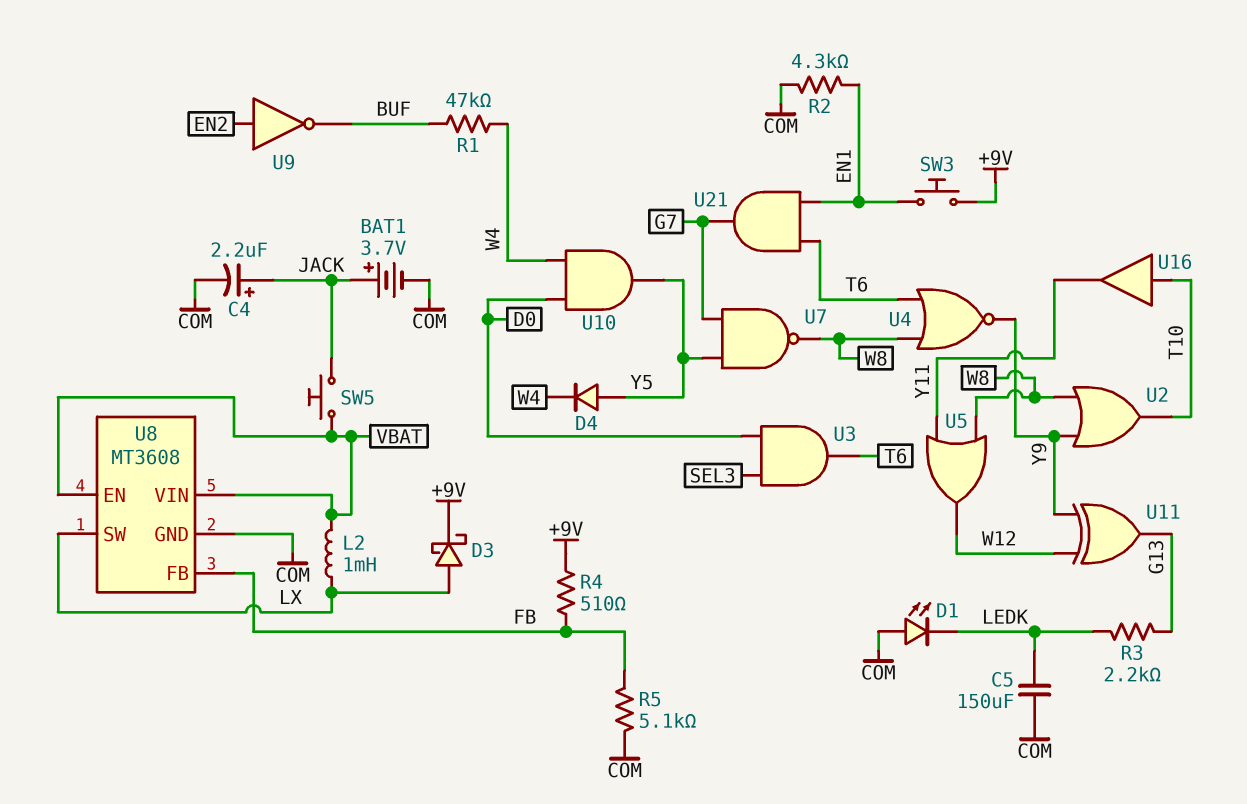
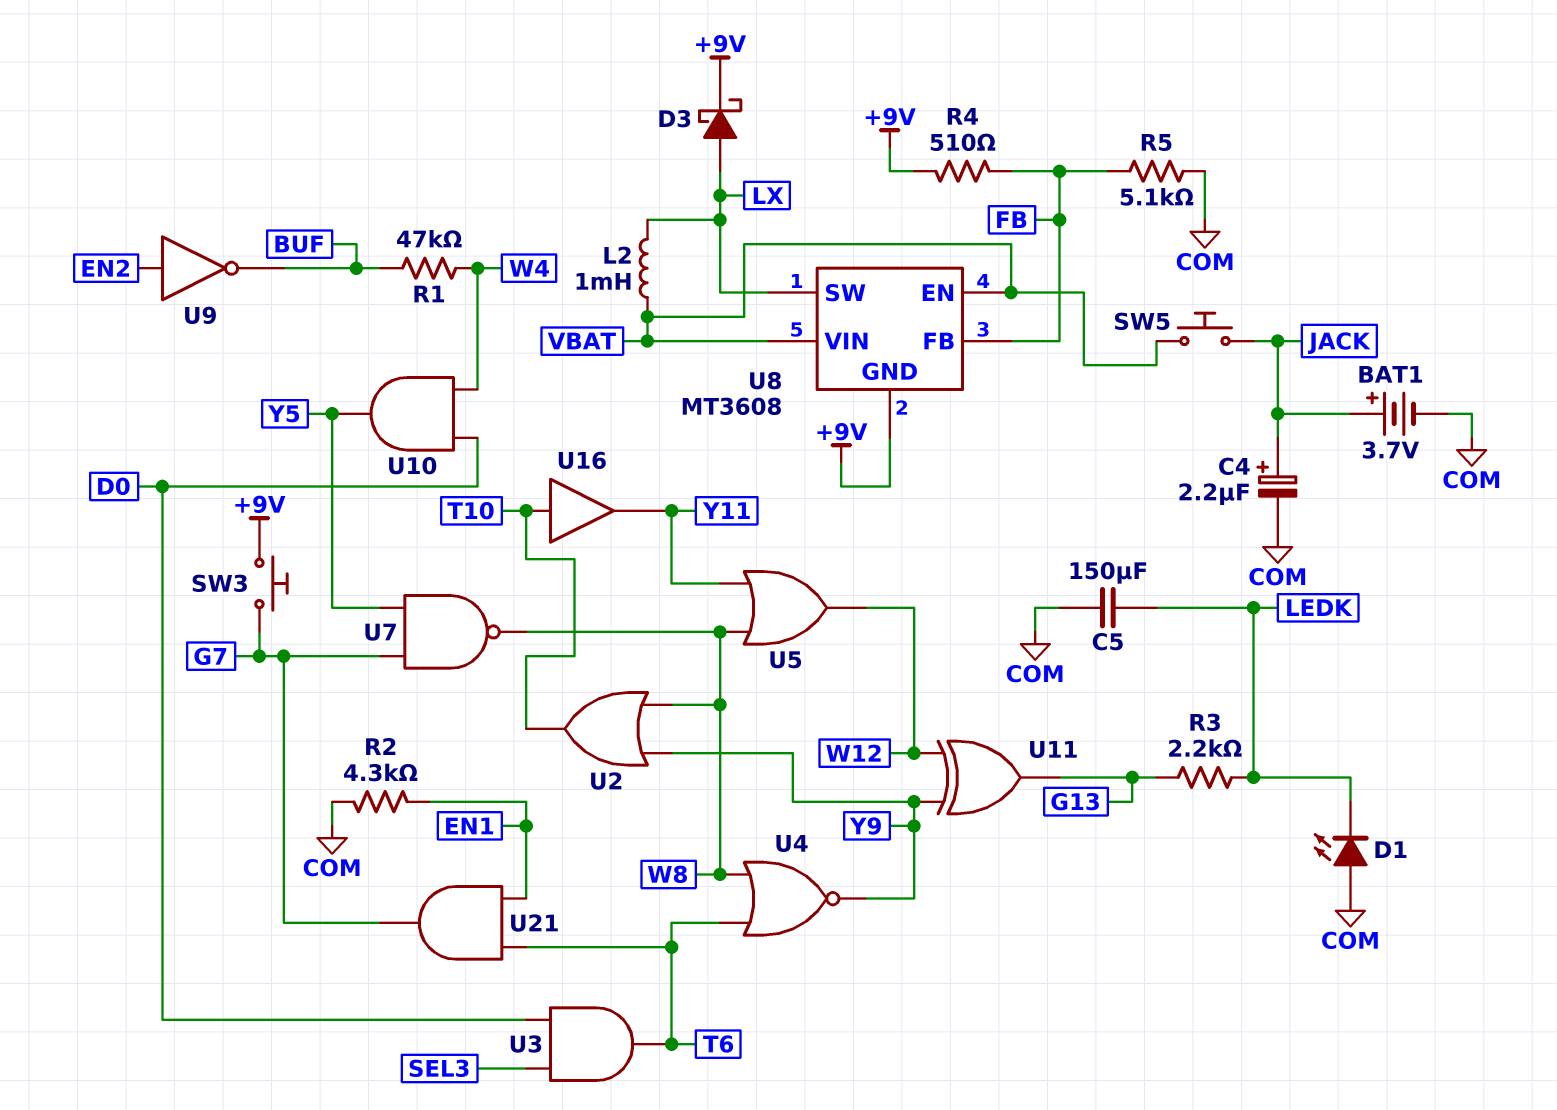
D4: diode (A Y5, K W4) -> none
SW3: button (+9V, EN1) -> button (+9V, G7)
U8 pin GND: COM -> +9V

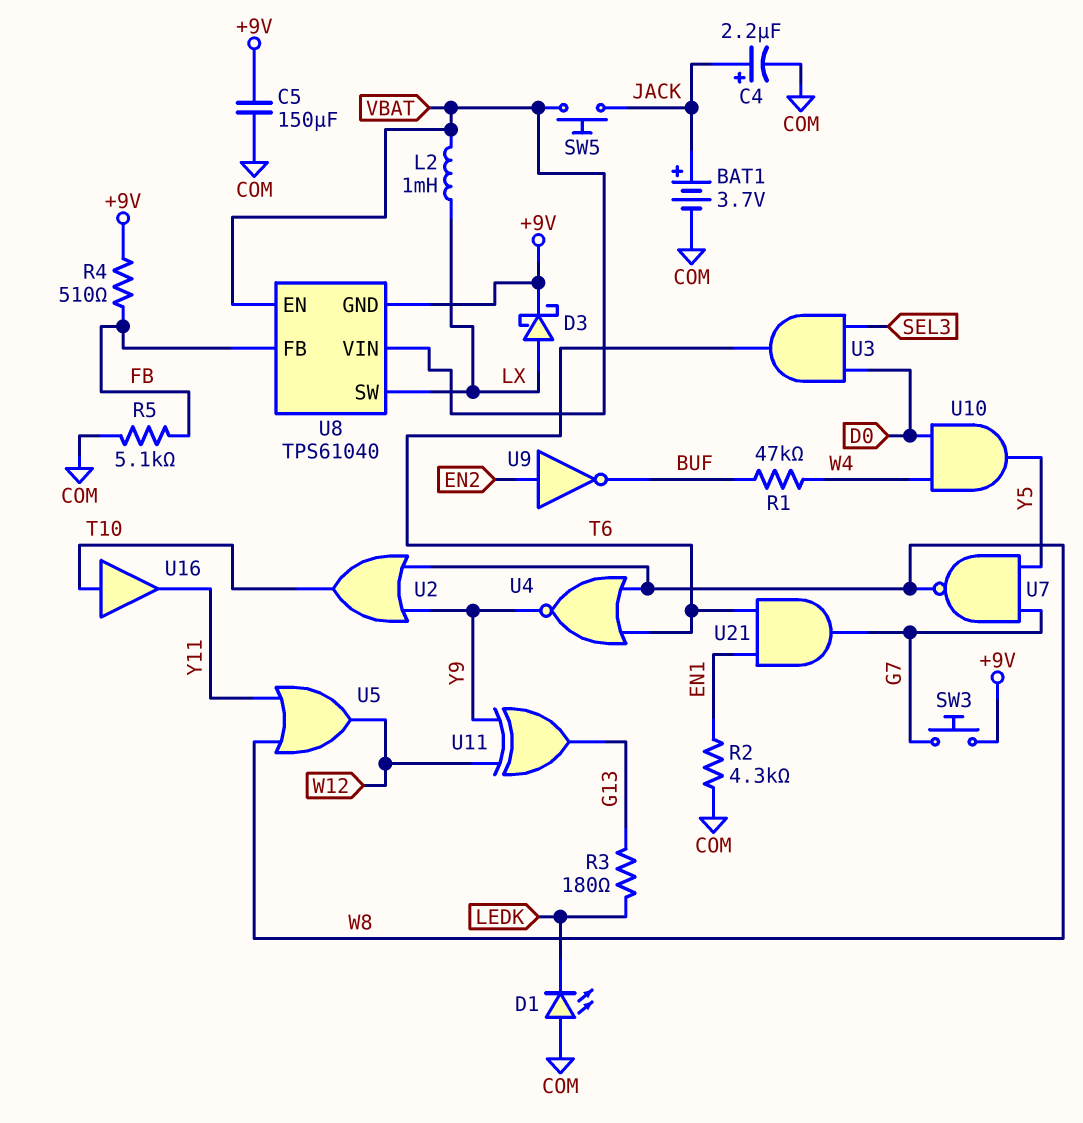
C5: 150uF (COM, LEDK) -> 150uF (+9V, COM)
R3: 2.2k (G13, LEDK) -> 180 (G13, LEDK)
U8: MT3608 -> TPS61040

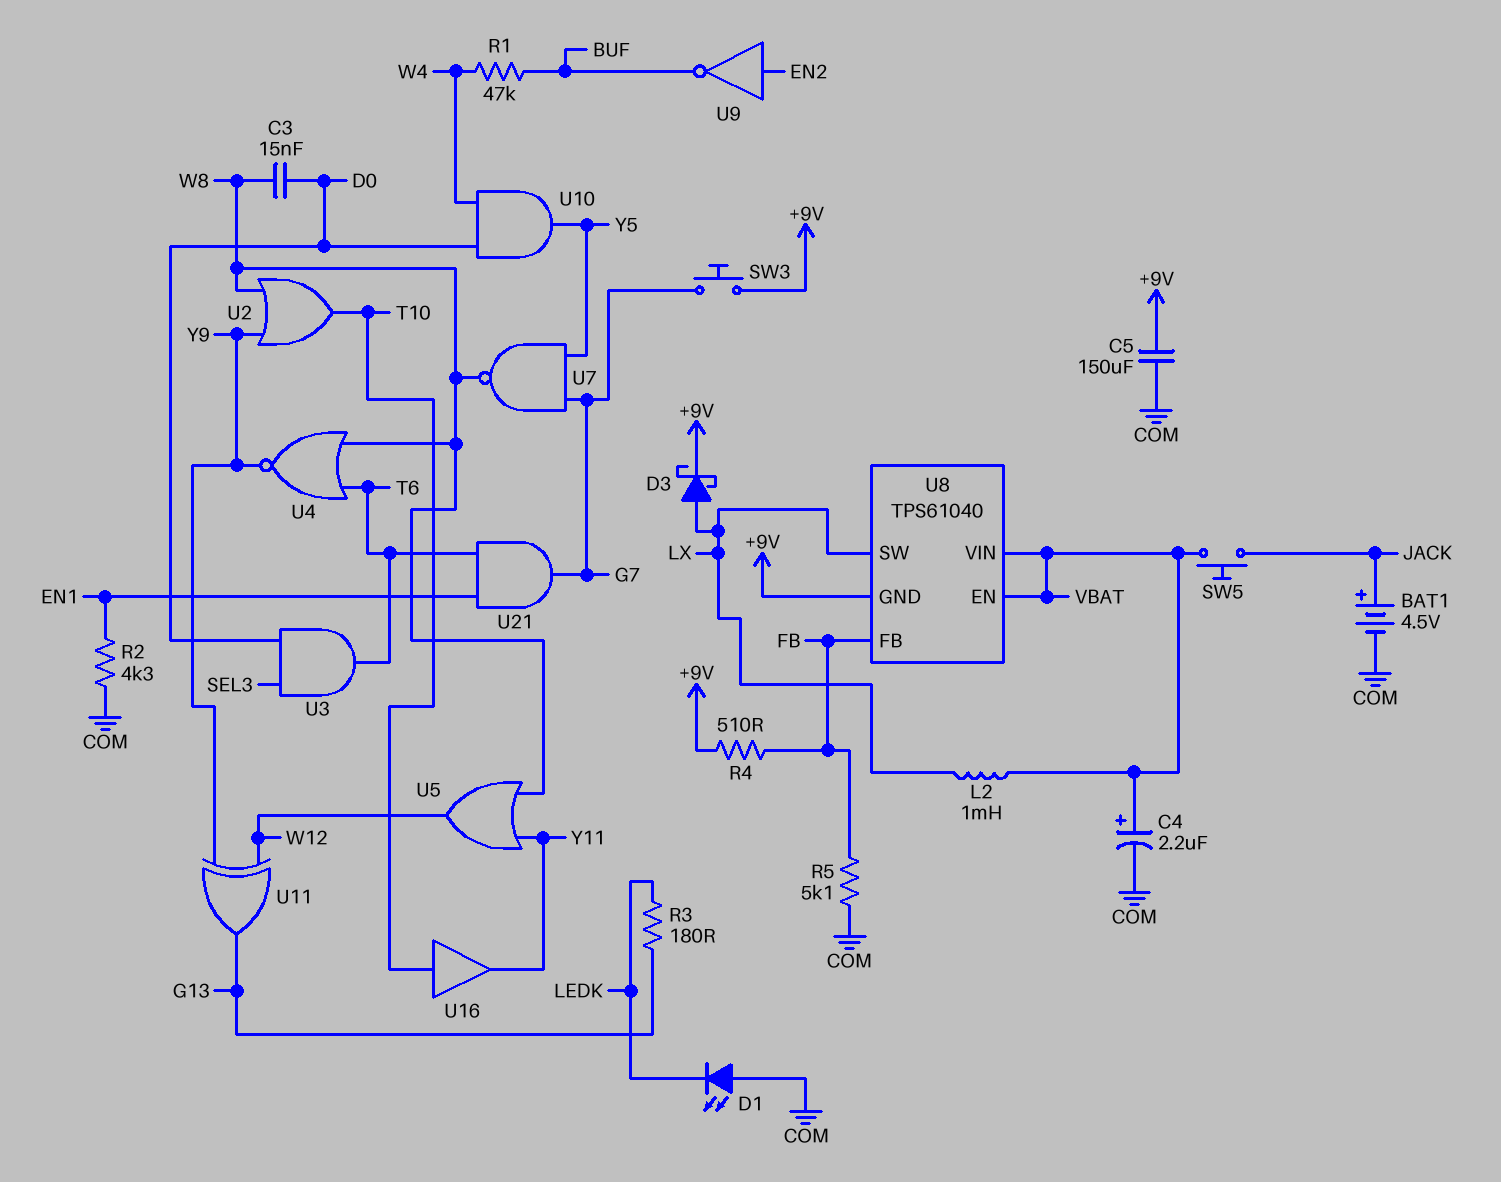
BAT1: 3.7V (plus JACK, minus COM) -> 4.5V (plus JACK, minus COM)
C3: none -> 15nF (D0, W8)
C4: 2.2uF (plus JACK, minus COM) -> 2.2uF (plus VBAT, minus COM)

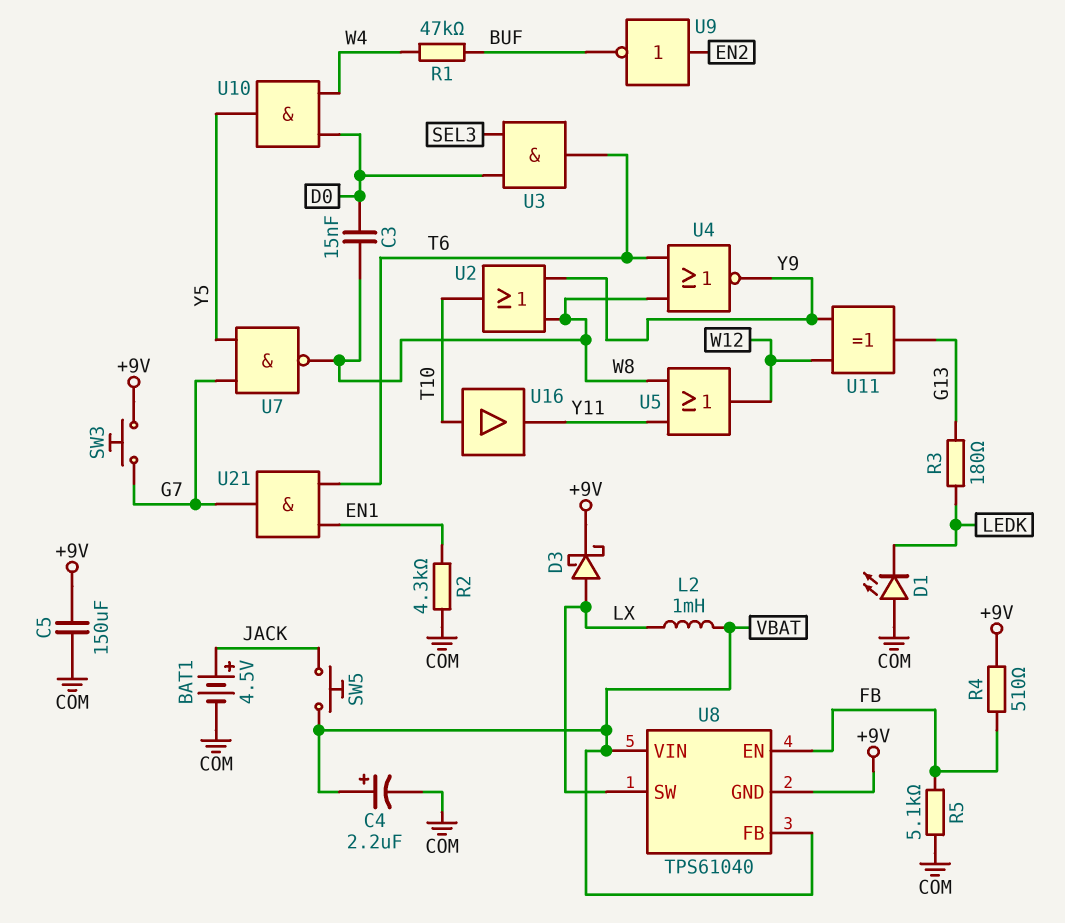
U8 pin EN: VBAT -> FB
U8 pin FB: FB -> VBAT

